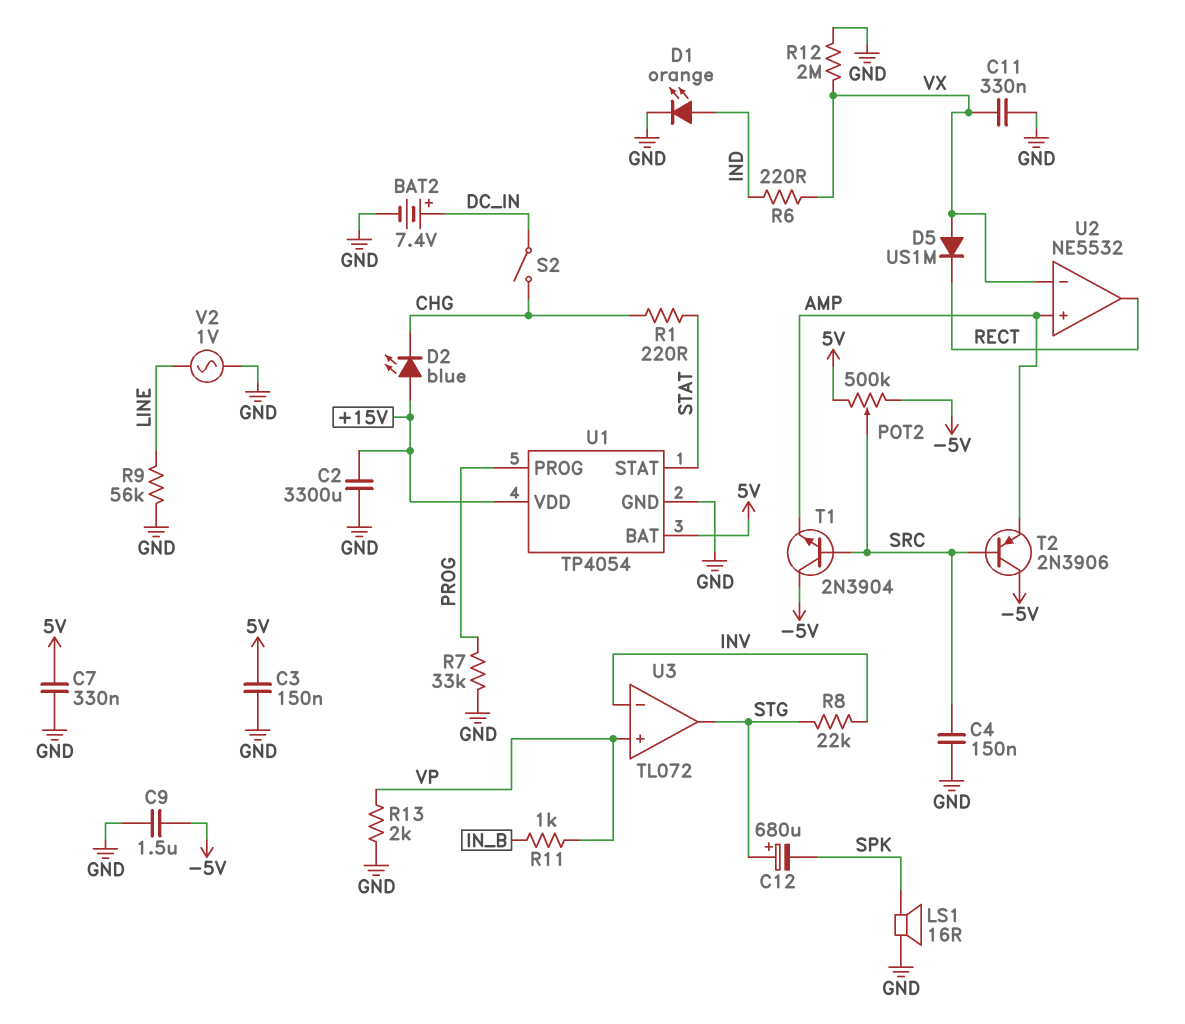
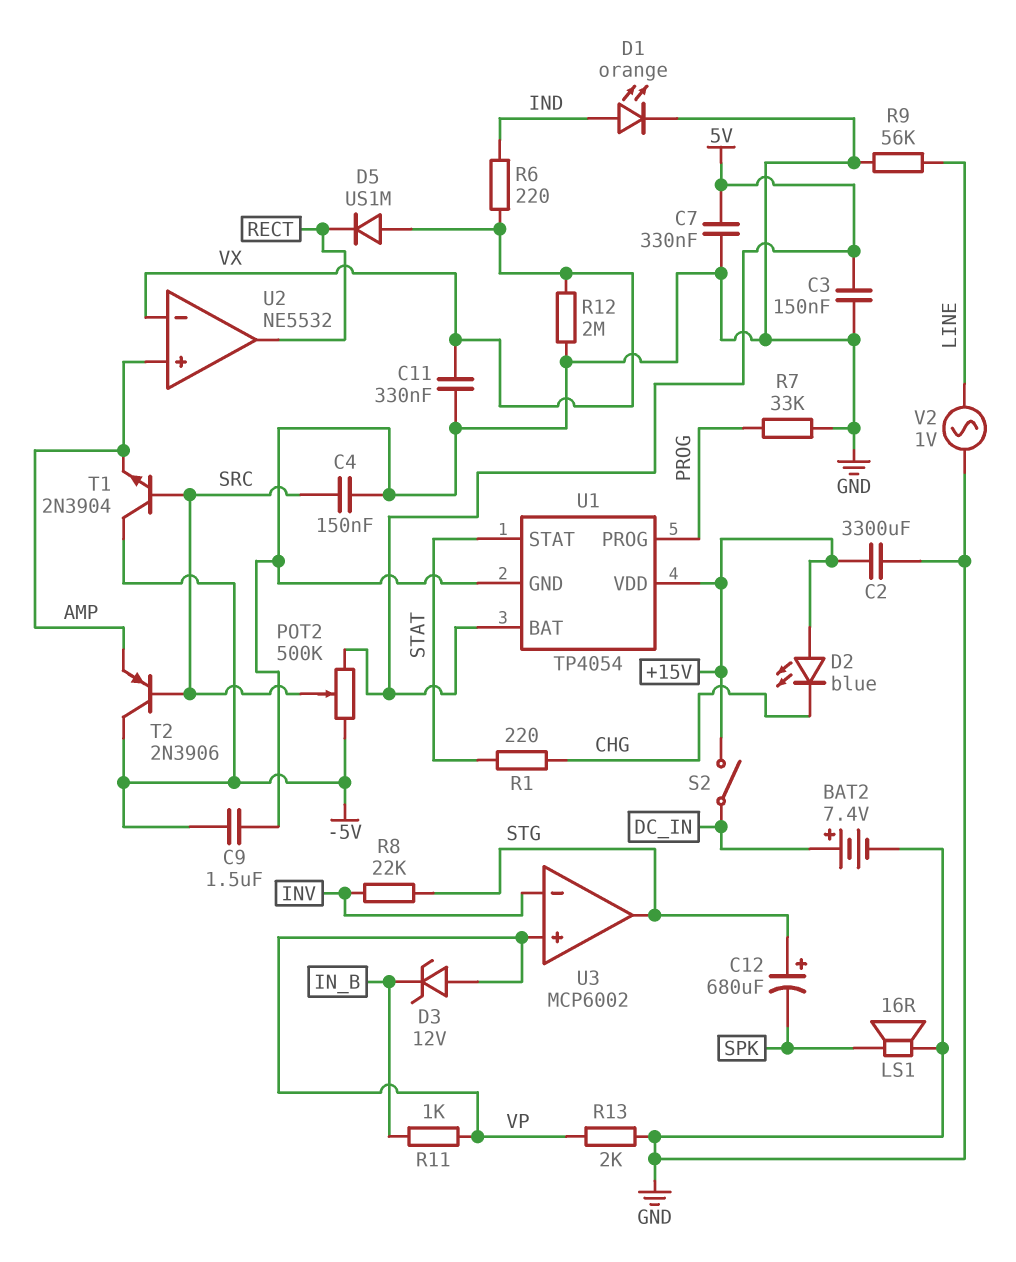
D3: none -> zener 12V (A VP, K IN_B)
S2: switch (CHG, DC_IN) -> switch (+15V, DC_IN)
U3: TL072 -> MCP6002

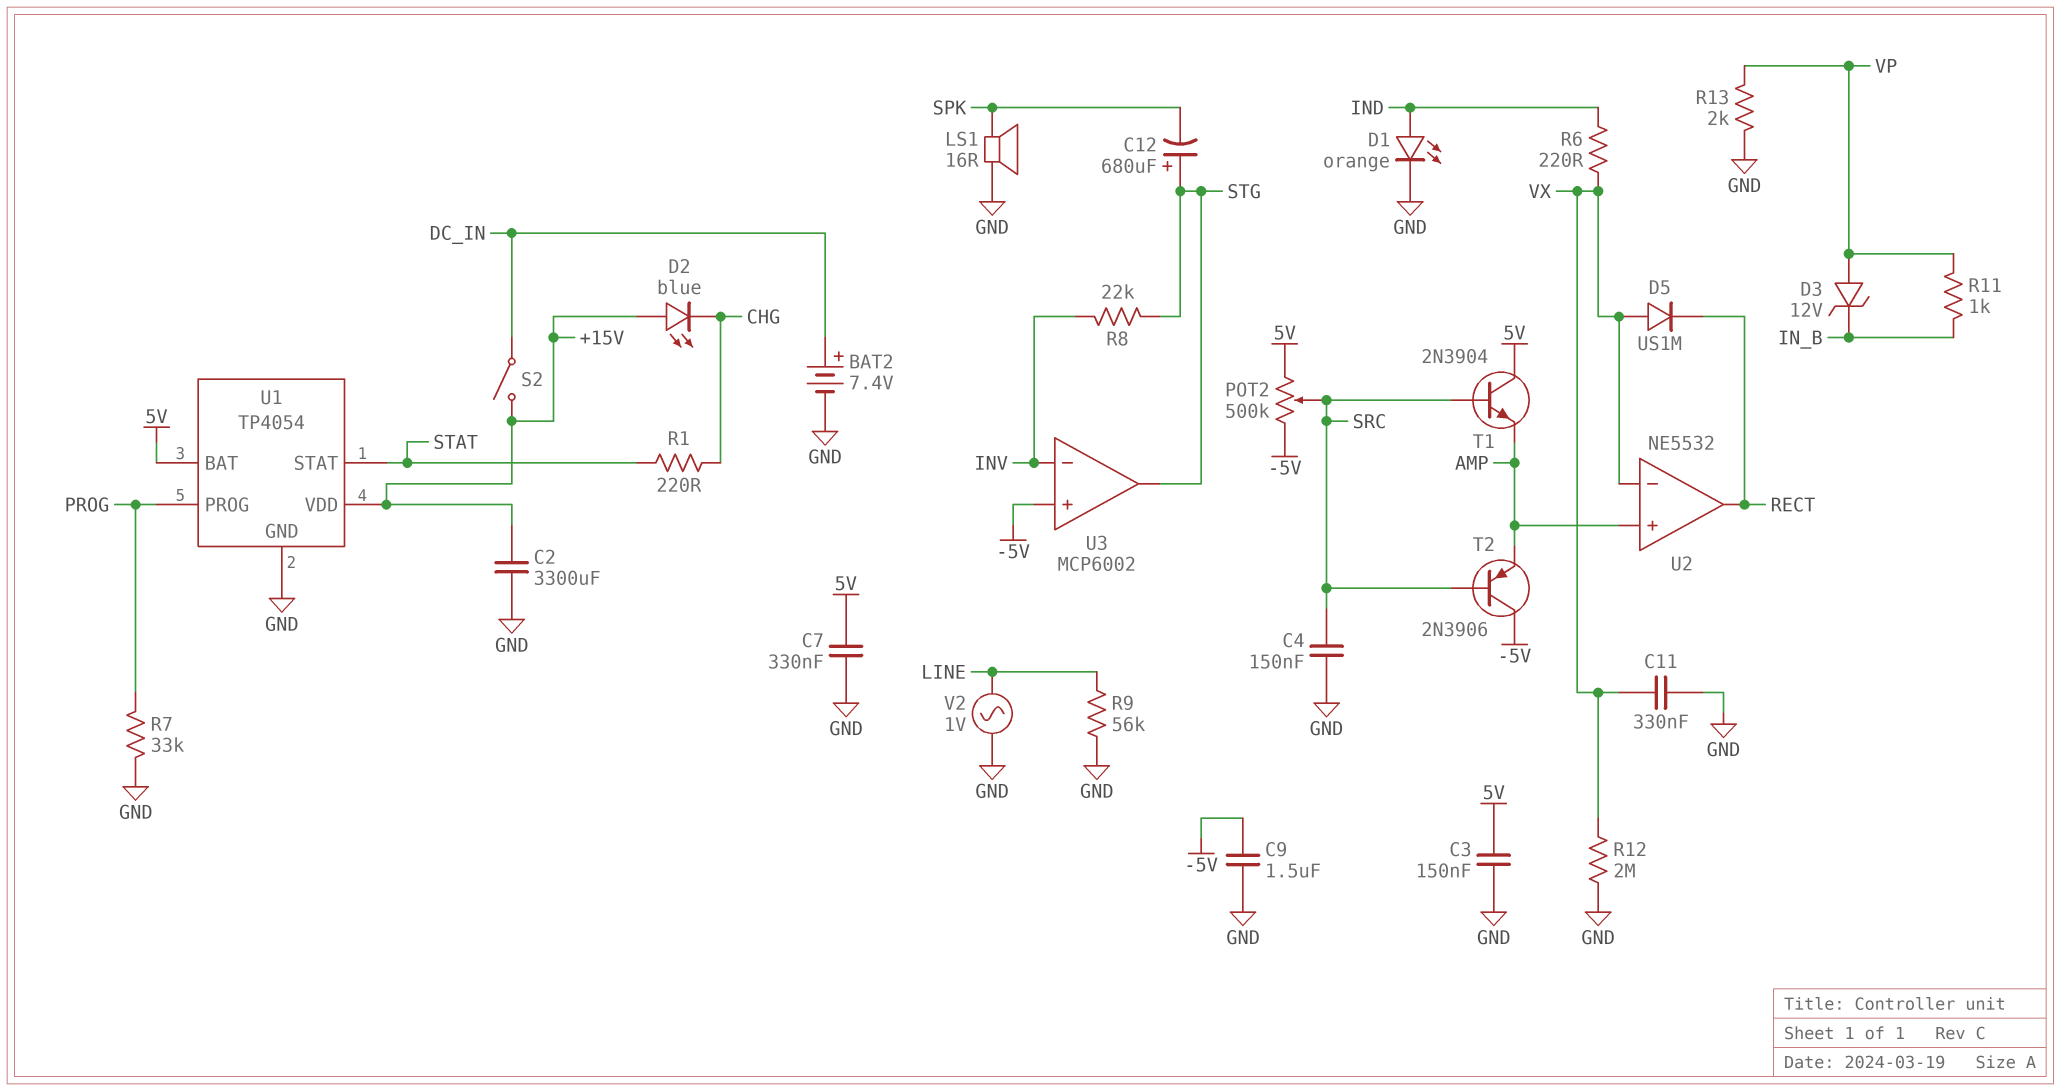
T1: NPN 2N3904 (B SRC, C -5V, E AMP) -> NPN 2N3904 (B SRC, C 5V, E AMP)
U3 pin in+: VP -> -5V

